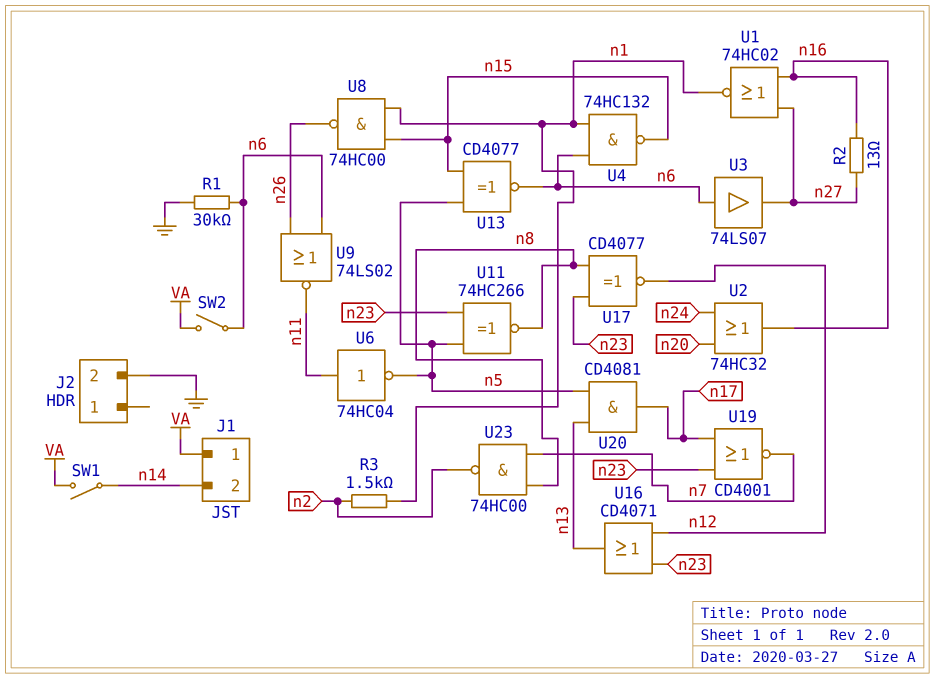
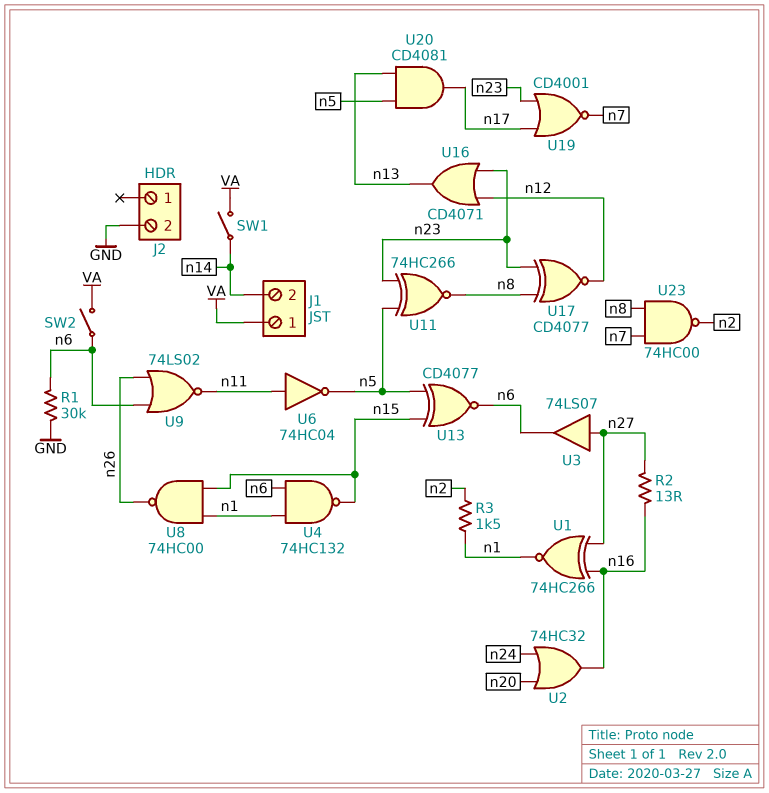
U1: NOR 74HC02 (in n16, in n27, out n1) -> XNOR 74HC266 (in n16, in n27, out n1)
U3: buffer 74LS07 (in n6, out n27) -> buffer 74LS07 (in n27, out n6)

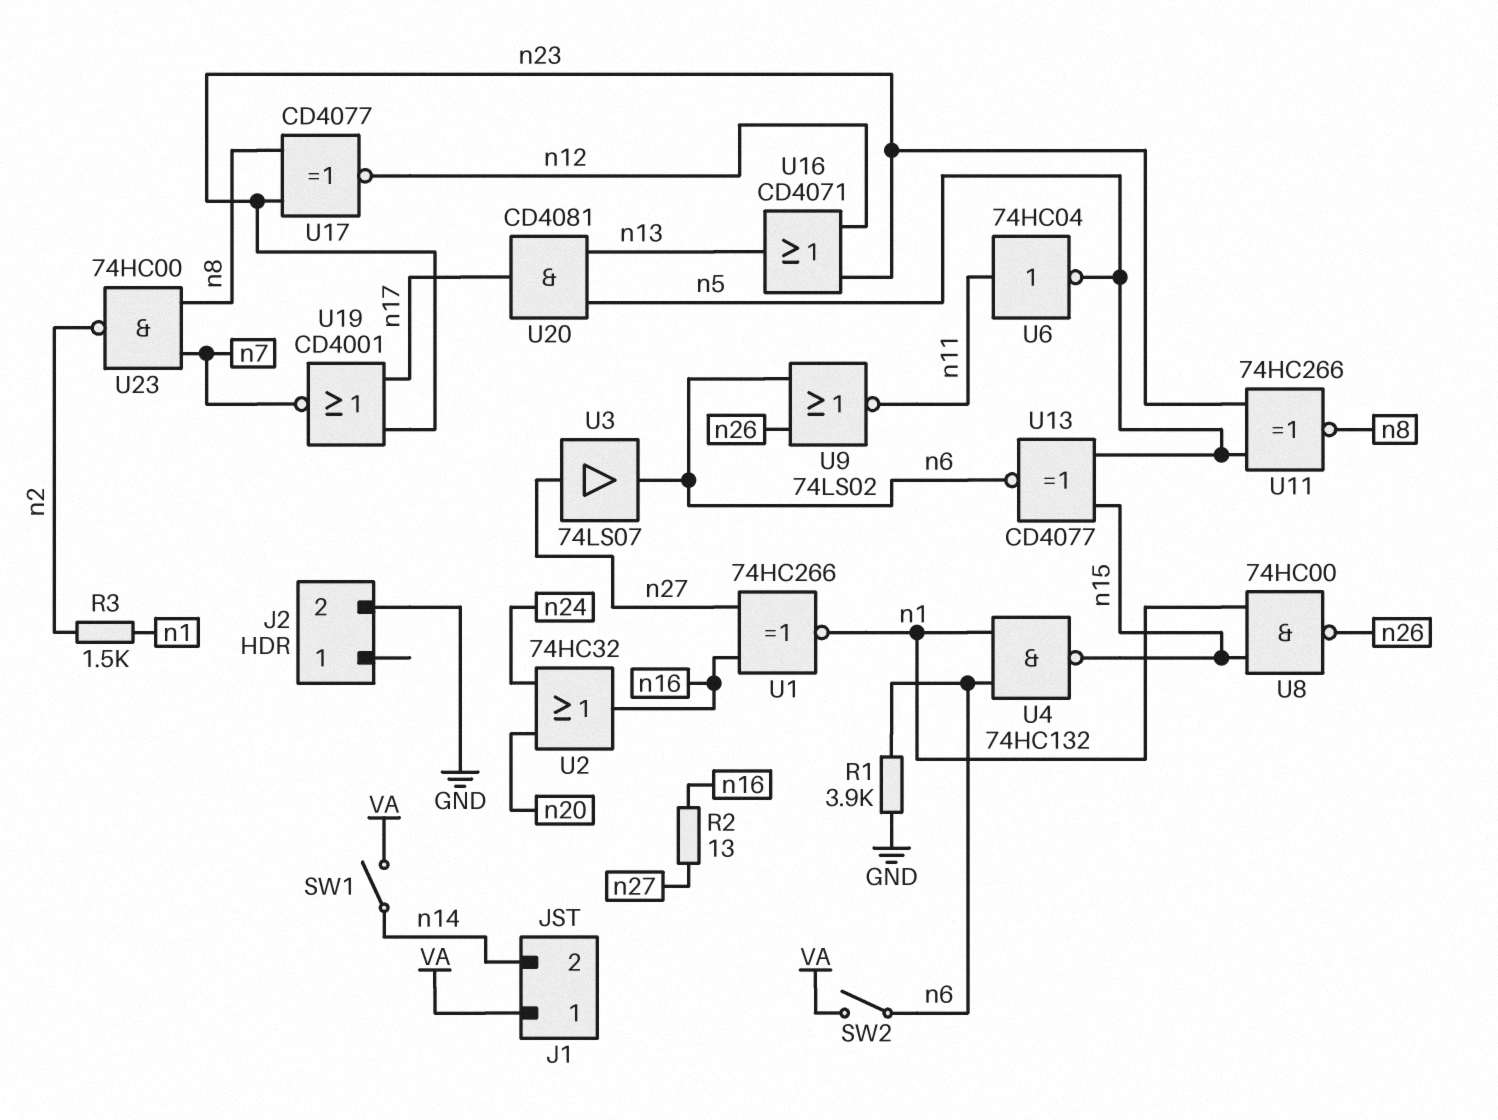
R1: 30k (GND, n6) -> 3.9k (GND, n6)

